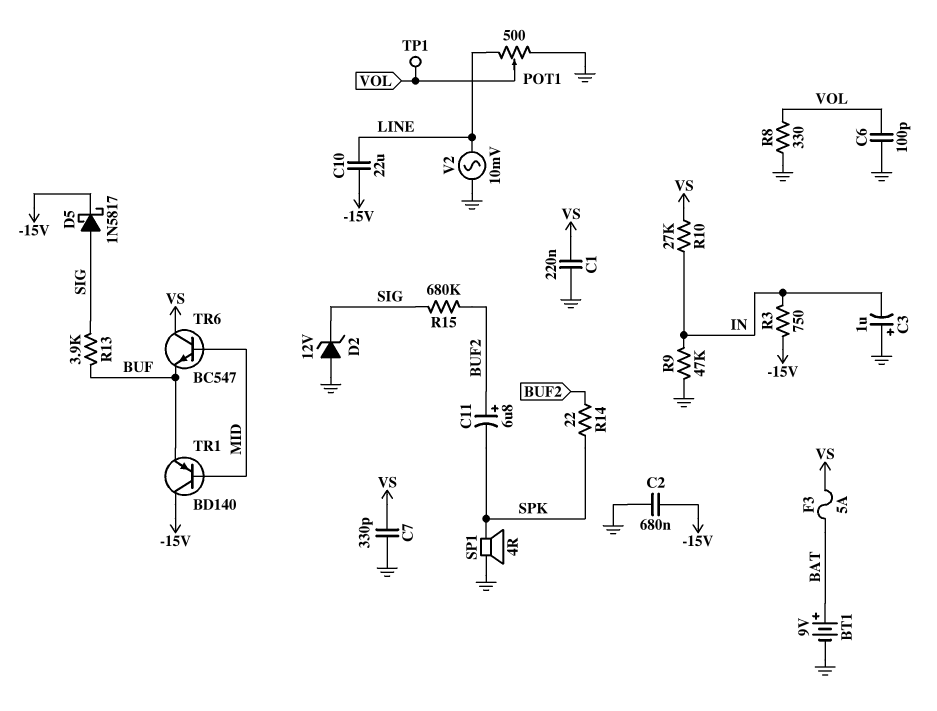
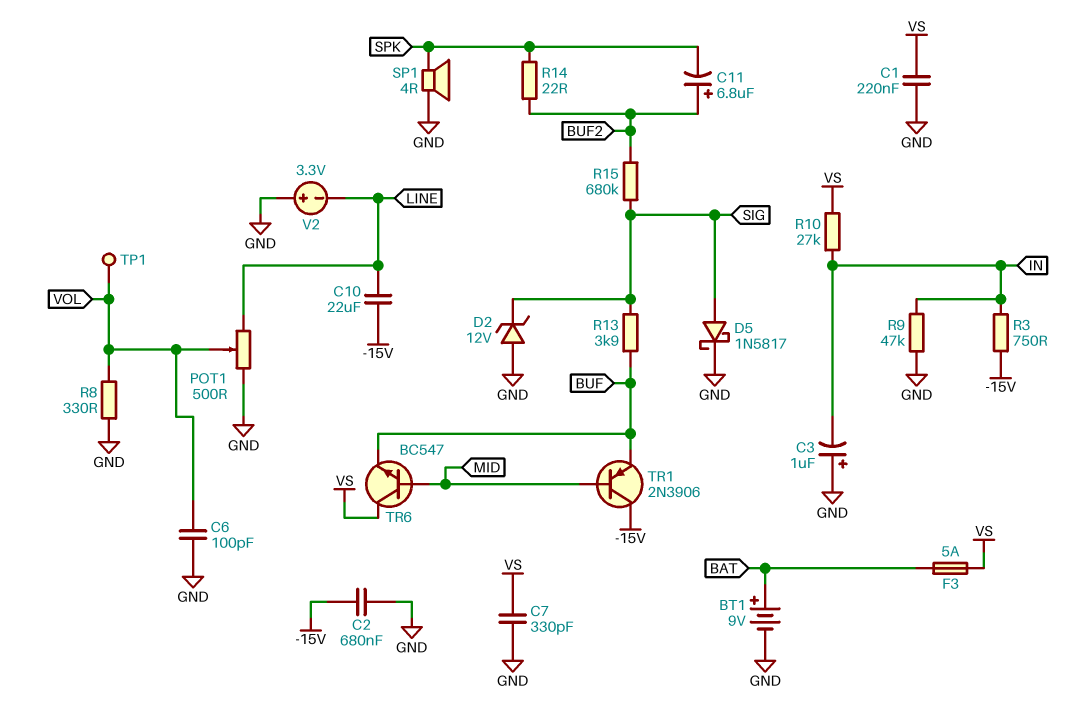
D5: schottky 1N5817 (A SIG, K -15V) -> schottky 1N5817 (A SIG, K GND)
TR1: PNP BD140 (B MID, C -15V, E BUF) -> PNP 2N3906 (B MID, C -15V, E BUF)
V2: AC 10mV (GND, LINE) -> 3.3V (plus GND, minus LINE)

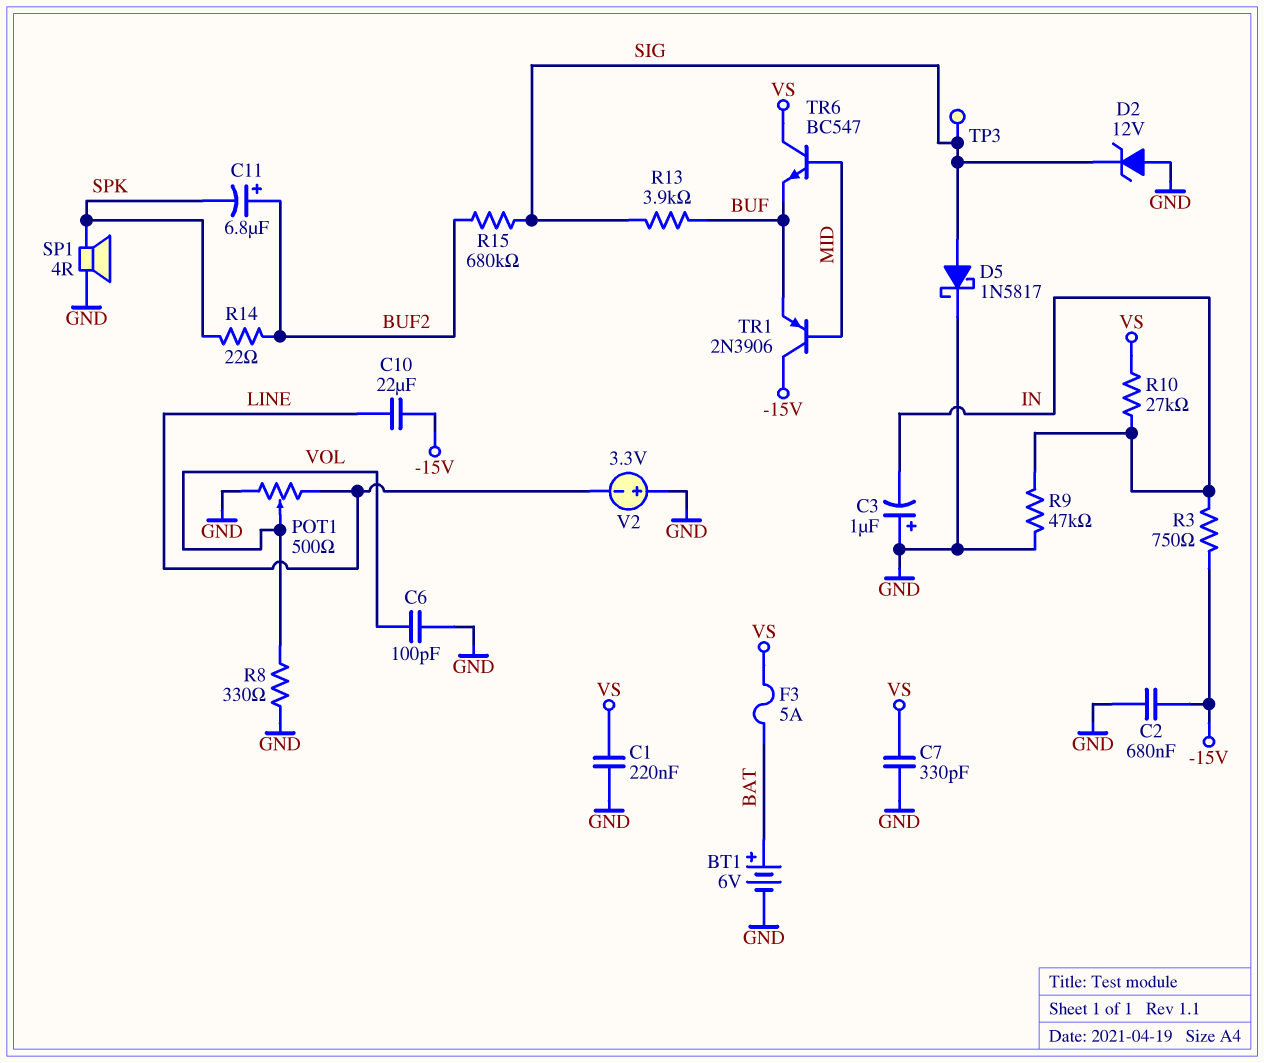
BT1: 9V (plus BAT, minus GND) -> 6V (plus BAT, minus GND)
TP1: test point (VOL) -> none
TP3: none -> test point (SIG)

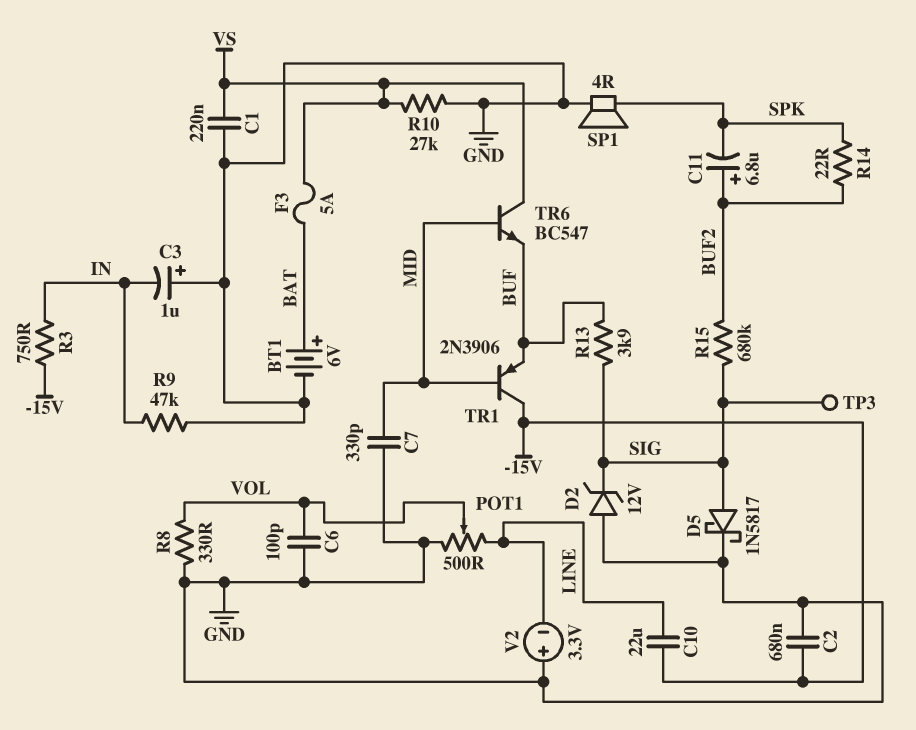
C7: 330pF (GND, VS) -> 330pF (GND, MID)
R10: 27k (IN, VS) -> 27k (GND, VS)

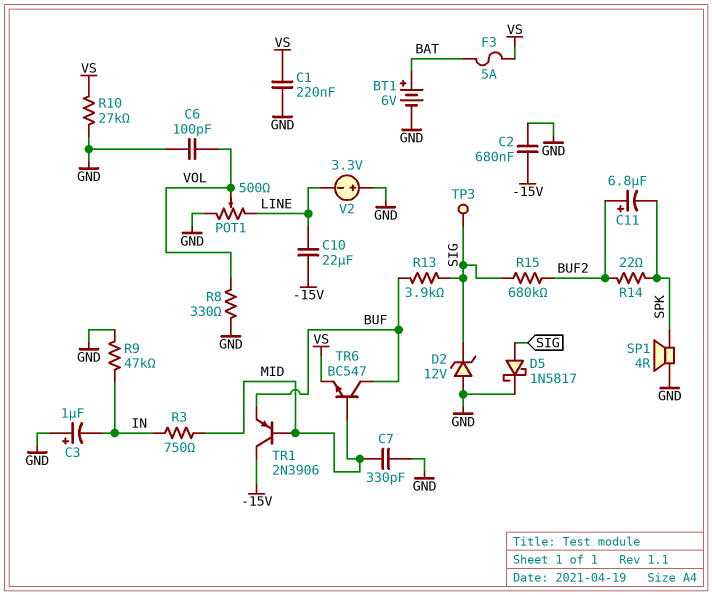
R3: 750 (-15V, IN) -> 750 (IN, MID)
TR6: NPN BC547 (B MID, C VS, E BUF) -> NPN BC547 (B MID, C BUF, E VS)

